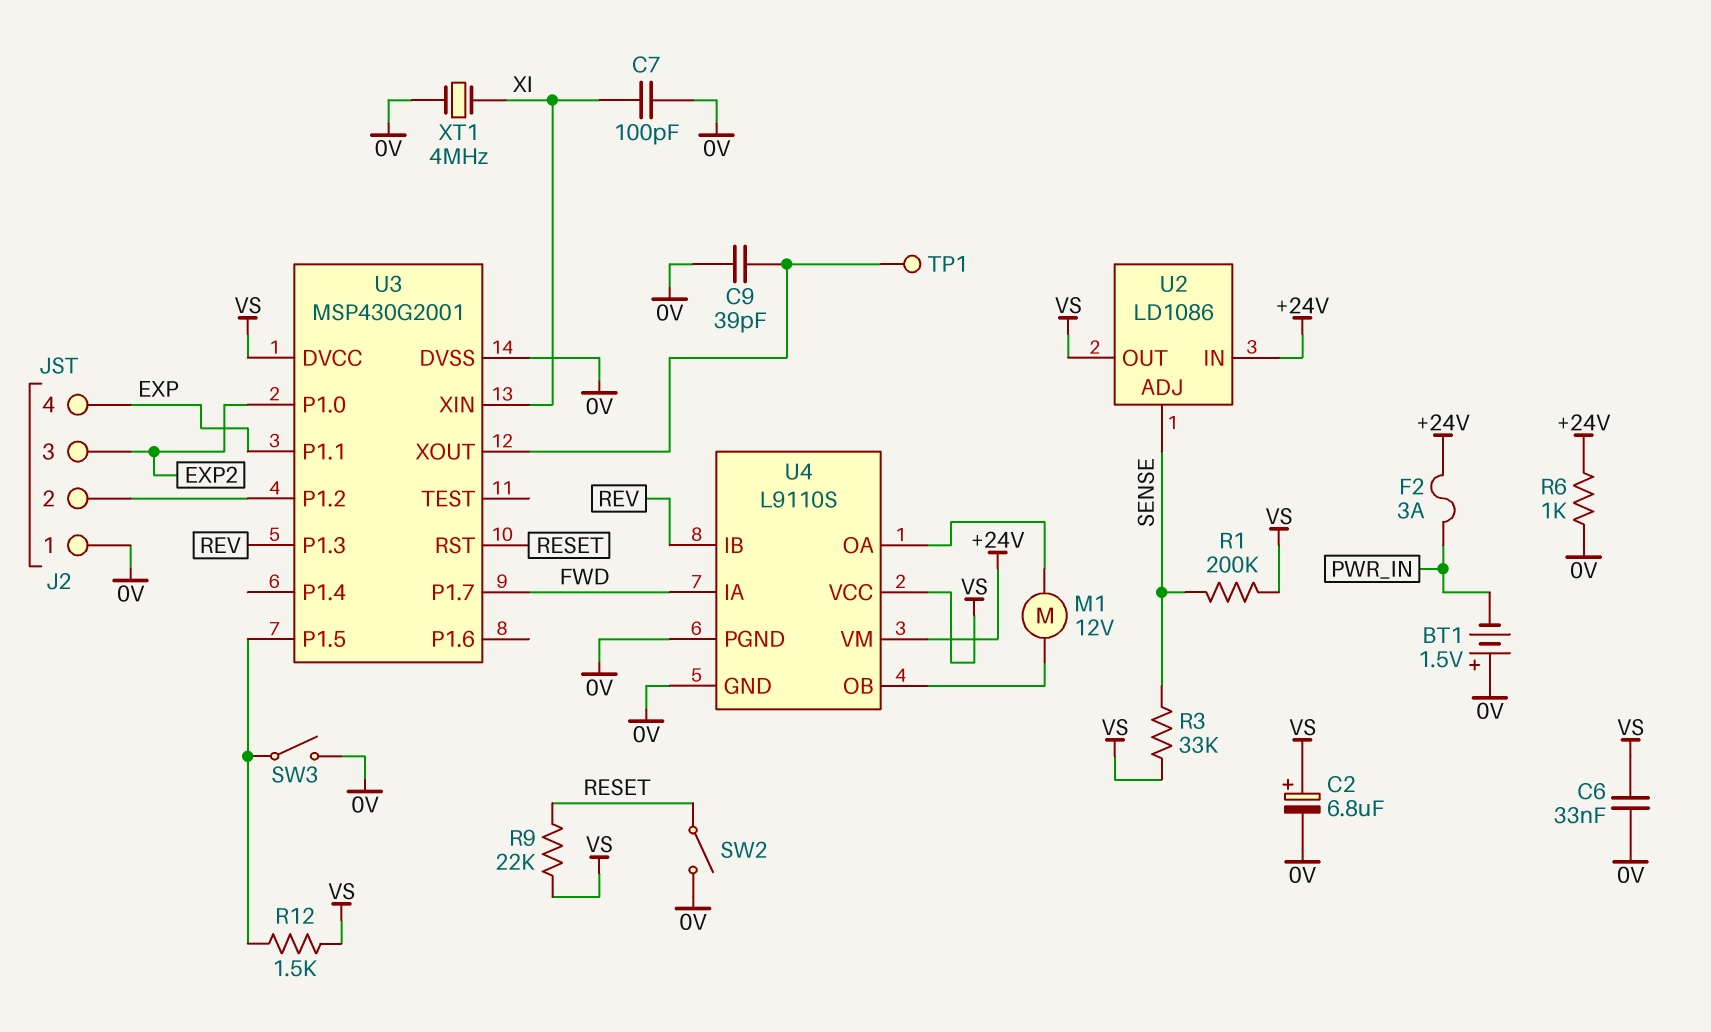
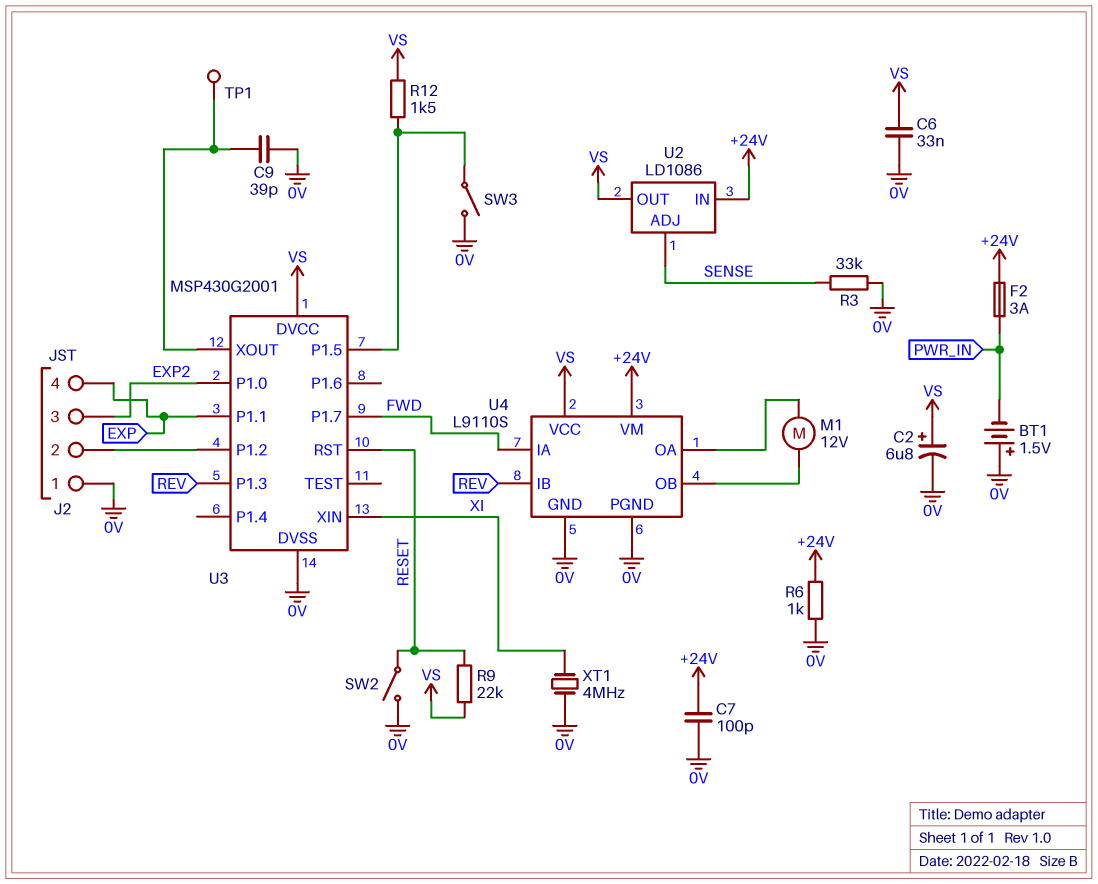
C7: 100pF (0V, XI) -> 100pF (+24V, 0V)
R1: 200k (SENSE, VS) -> none
R3: 33k (SENSE, VS) -> 33k (0V, SENSE)

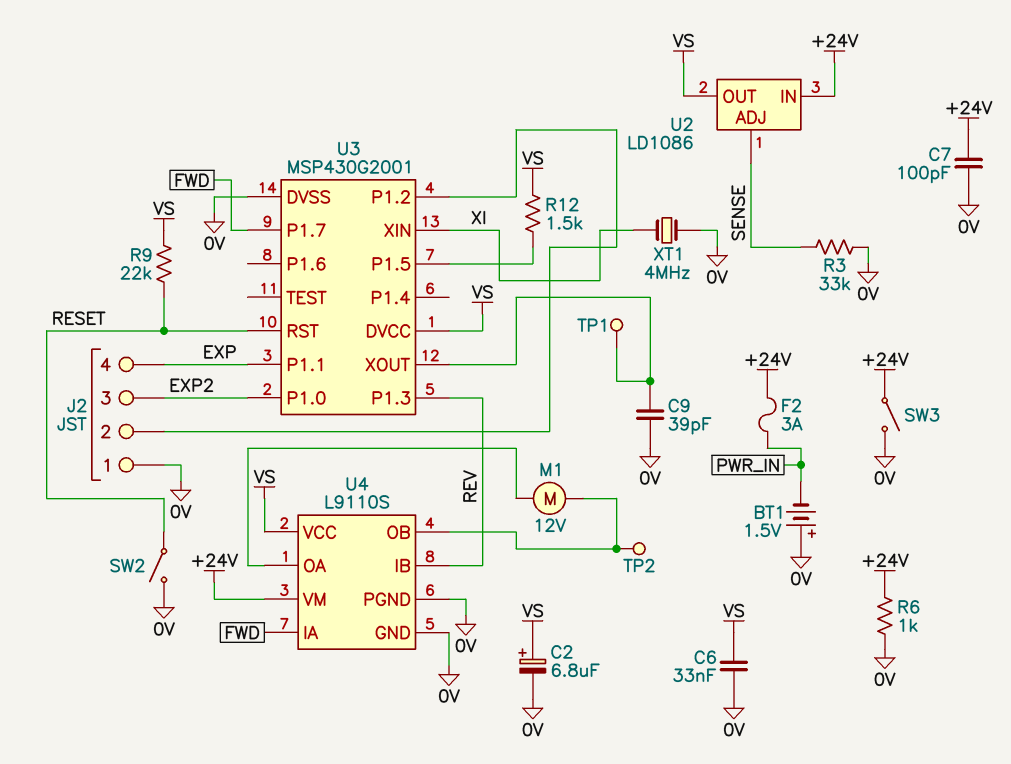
SW3: switch (0V, U3/P1.5) -> switch (+24V, 0V)
TP2: none -> test point (U4/OB)

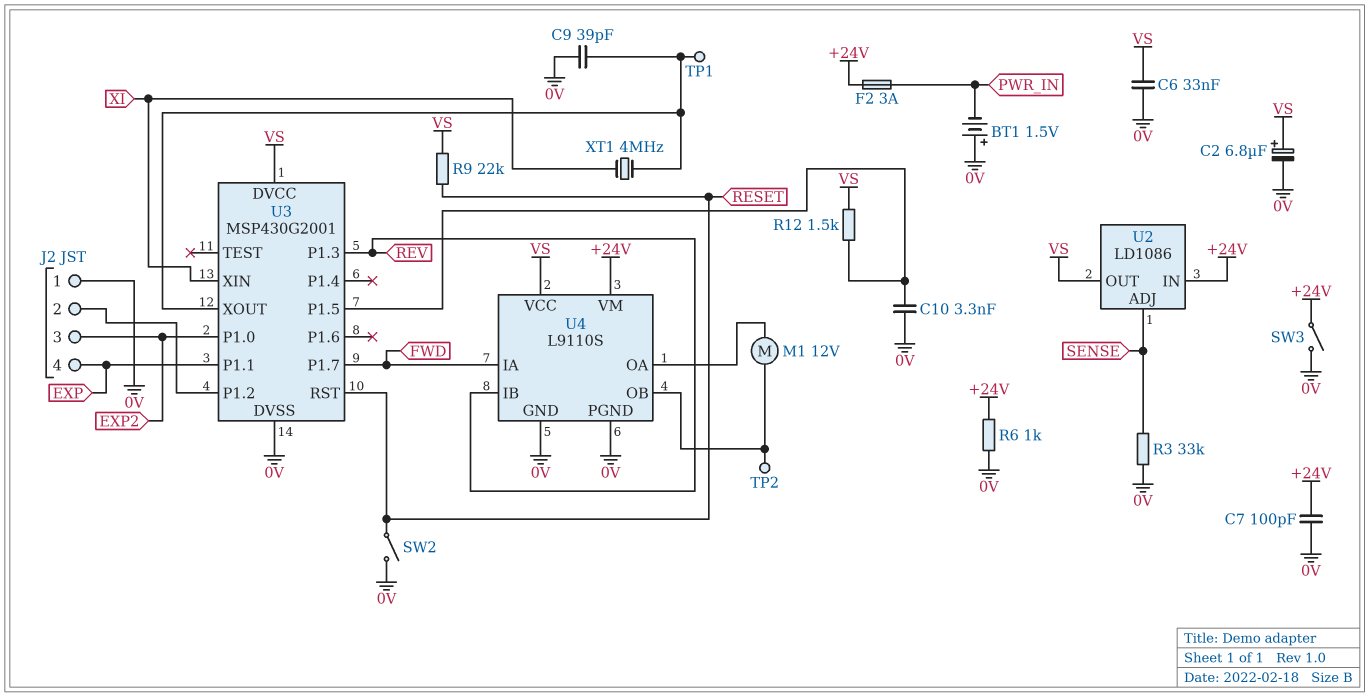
C10: none -> 3.3nF (0V, U3/P1.5)
XT1: 4MHz (0V, XI) -> 4MHz (U3/XOUT, XI)

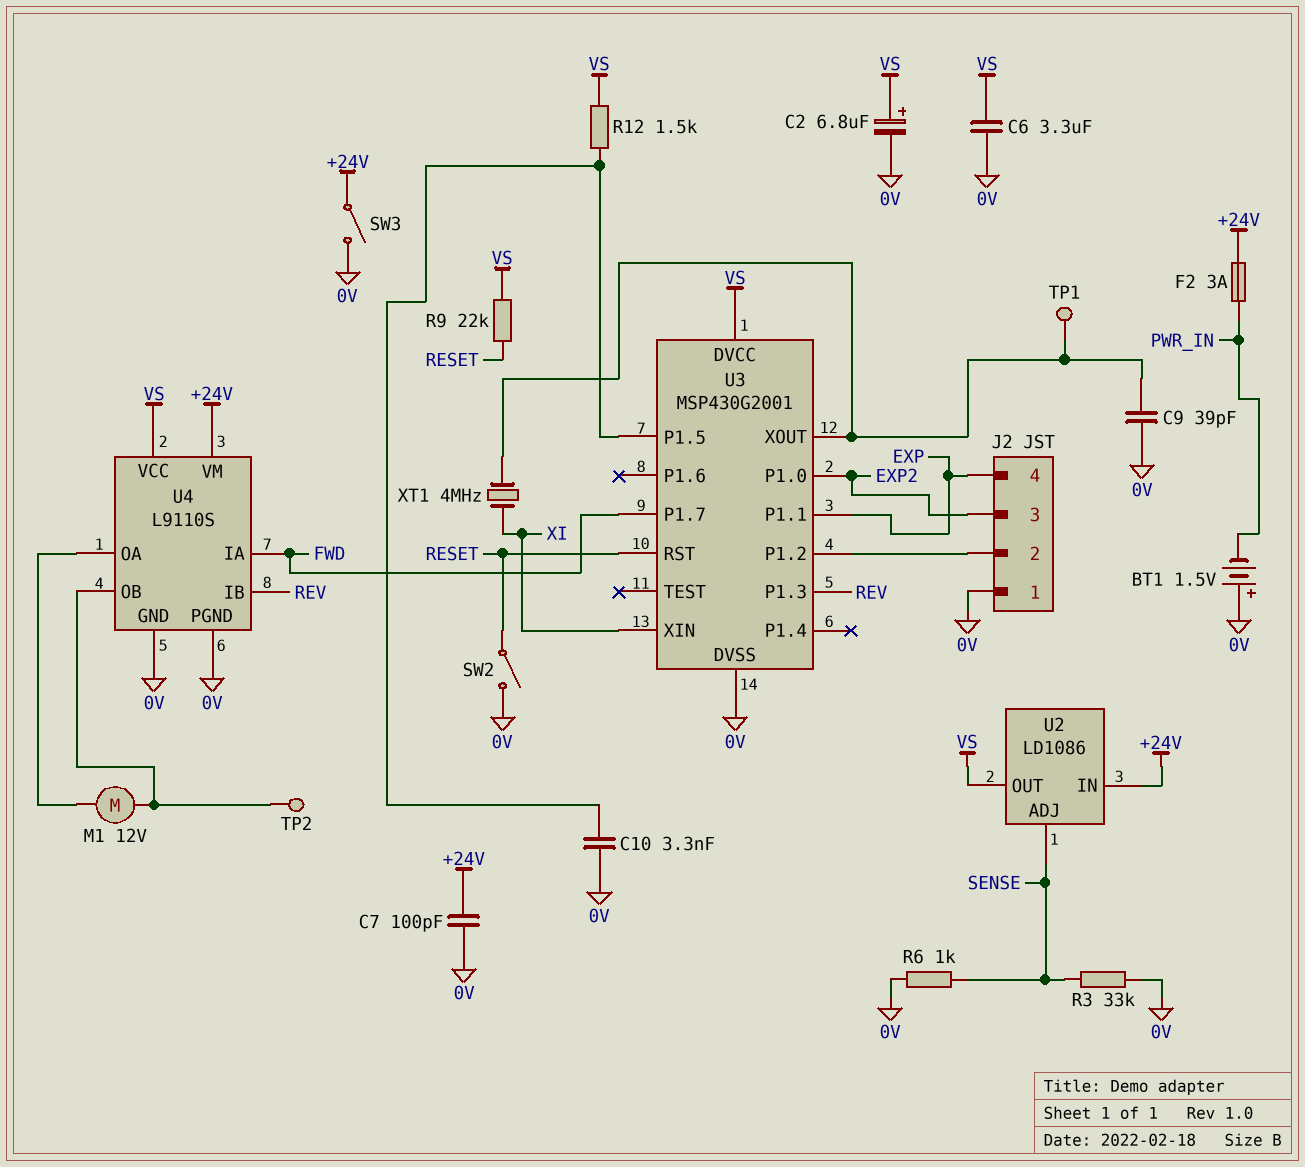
C6: 33nF (0V, VS) -> 3.3uF (0V, VS)
R6: 1k (+24V, 0V) -> 1k (0V, SENSE)

